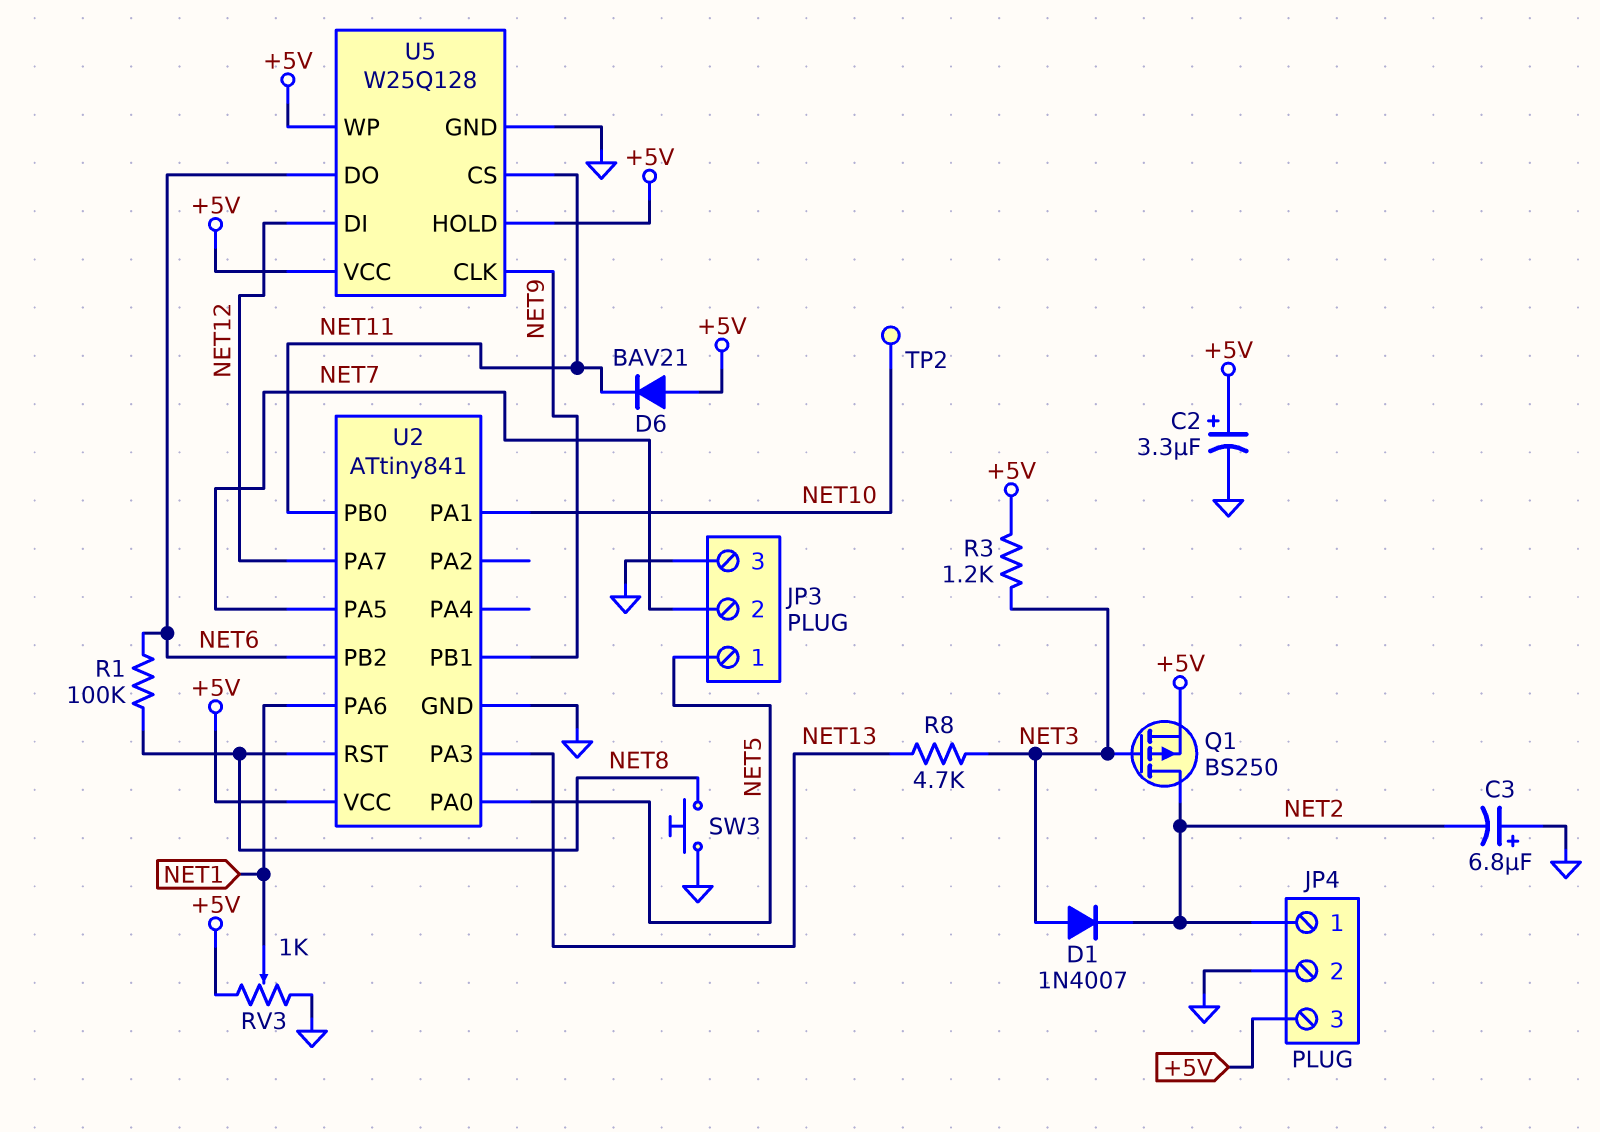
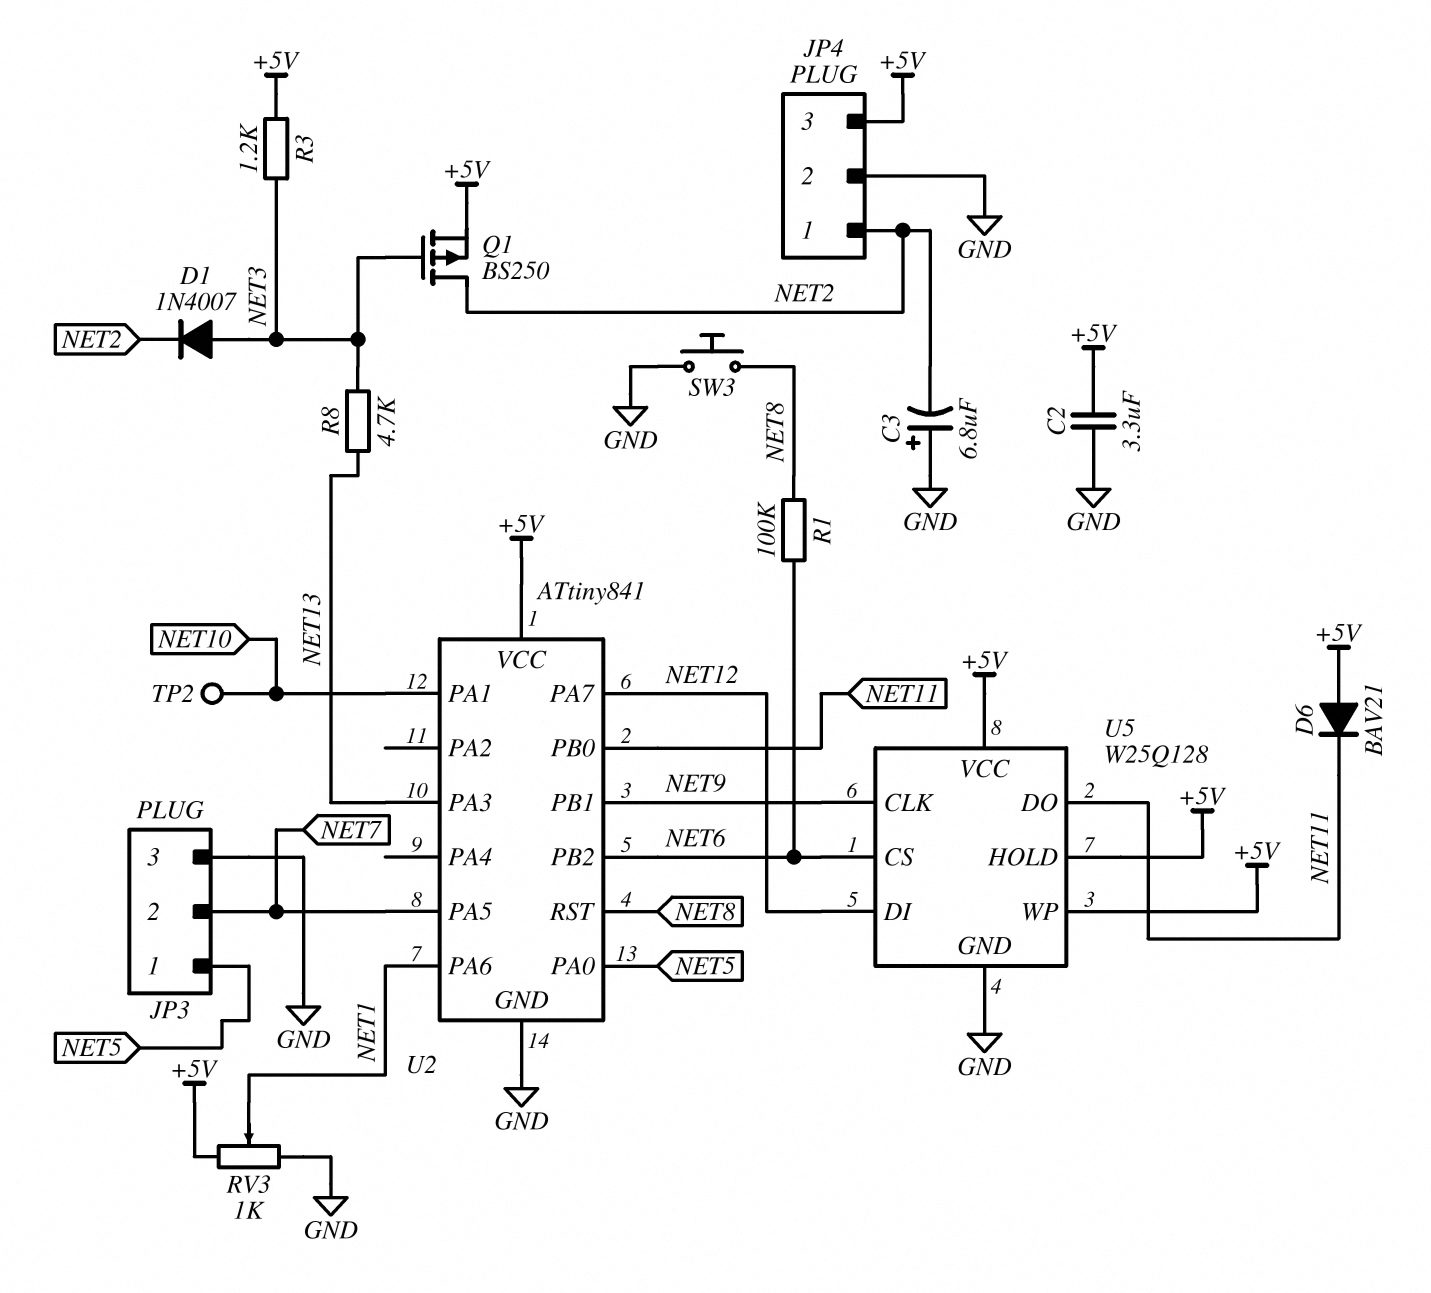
C2: 3.3uF (plus +5V, minus GND) -> 3.3uF (+5V, GND)
U5 pin CS: NET11 -> NET6
U5 pin DO: NET6 -> NET11

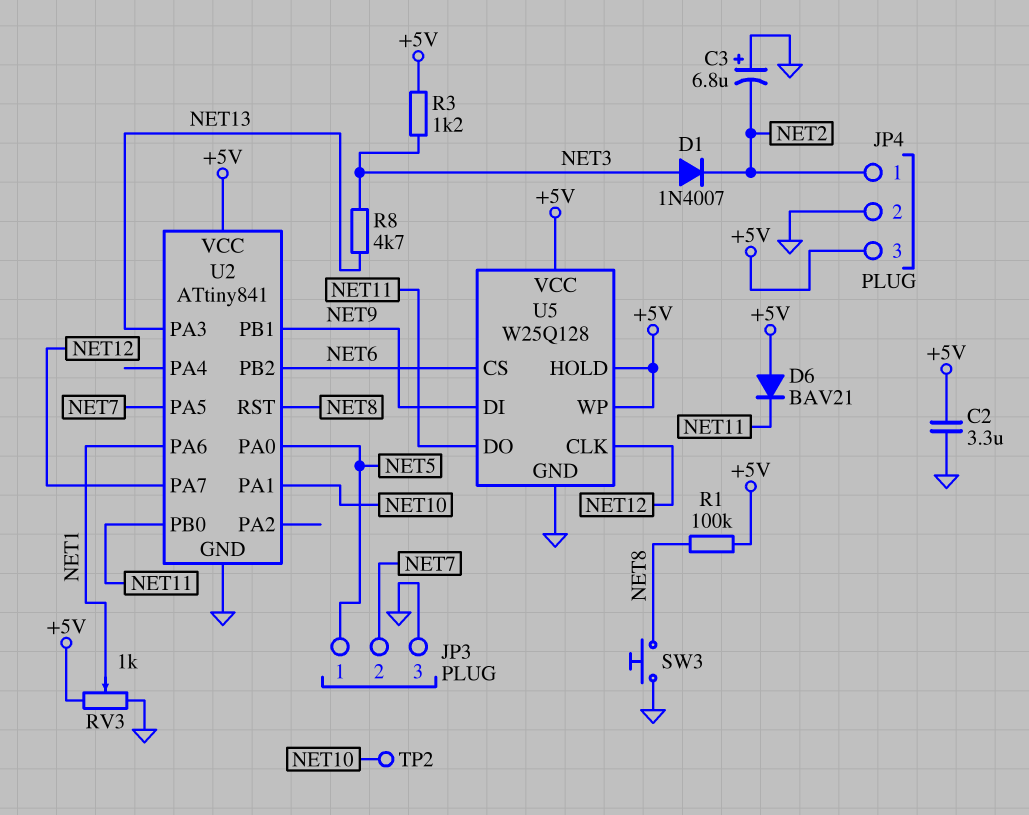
Q1: PMOS BS250 (G NET3, D NET2, S +5V) -> none
R1: 100k (NET6, NET8) -> 100k (+5V, NET8)
U5 pin CLK: NET9 -> NET12
U5 pin DI: NET12 -> NET9

